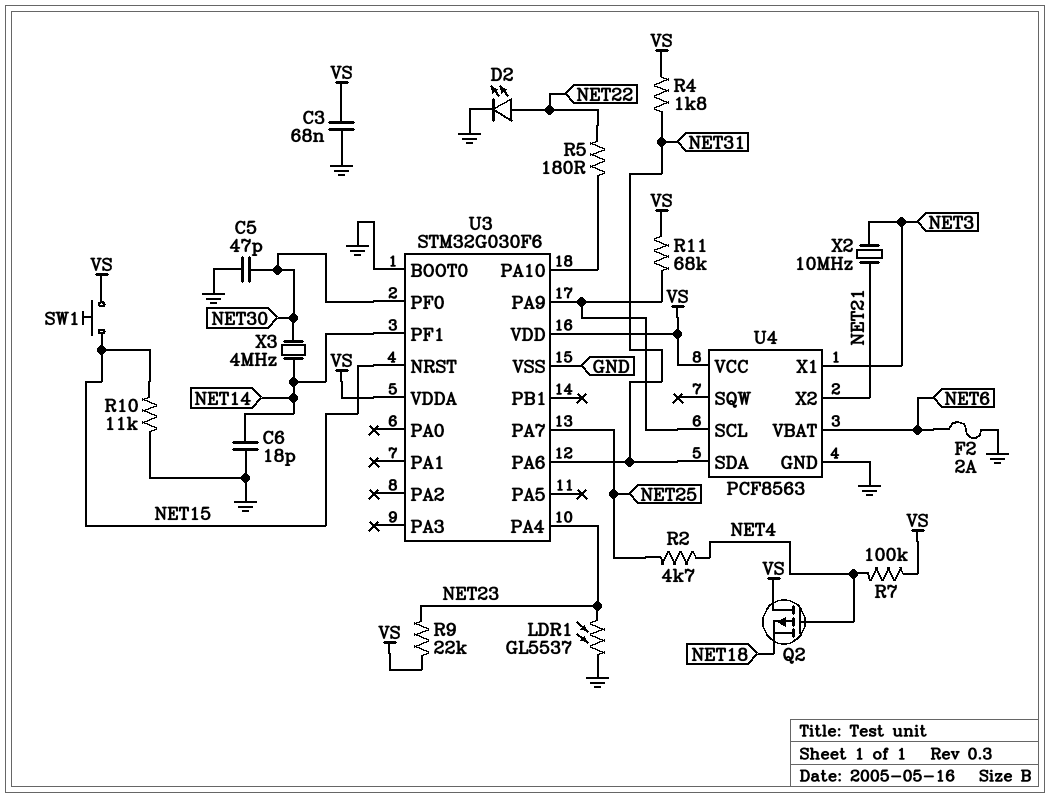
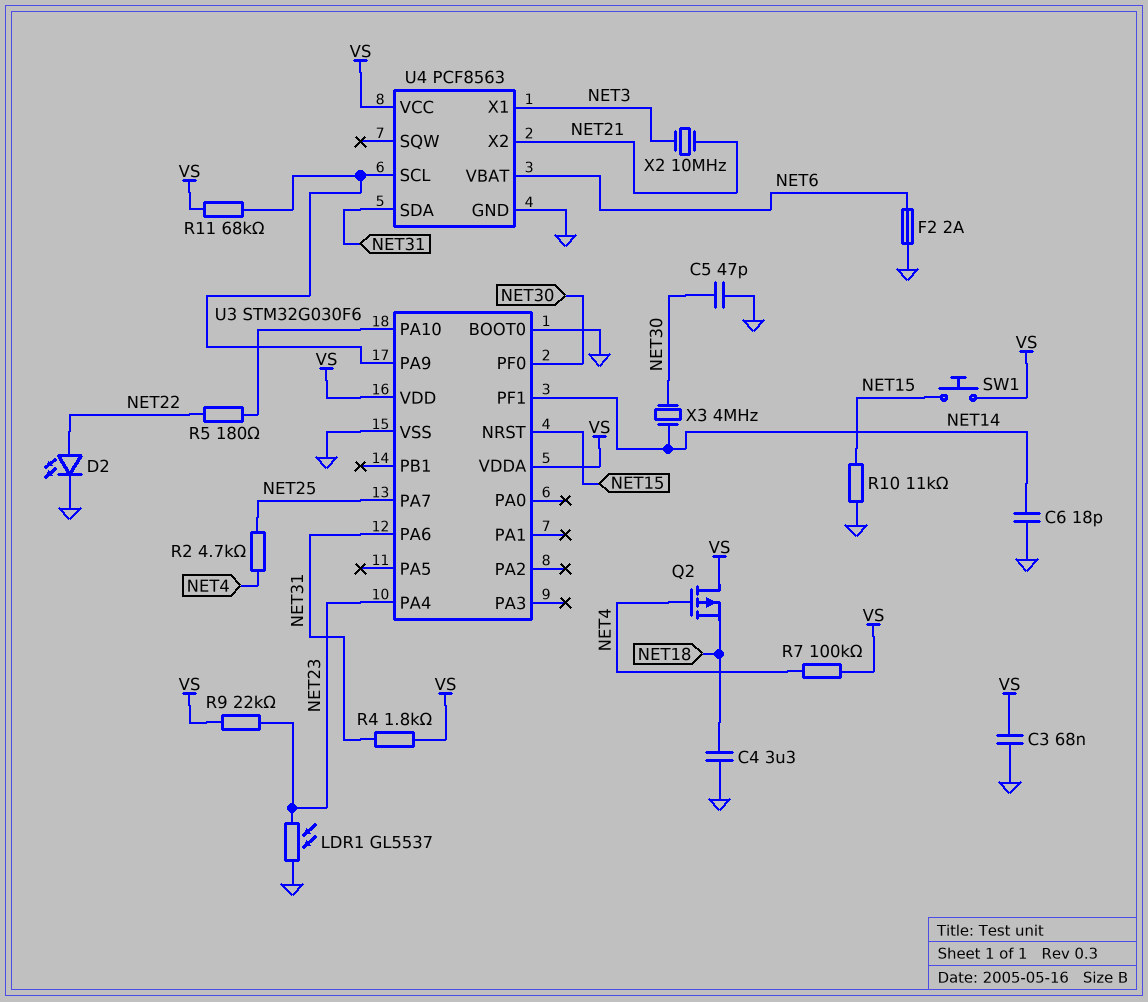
C4: none -> 3.3uF (GND, NET18)

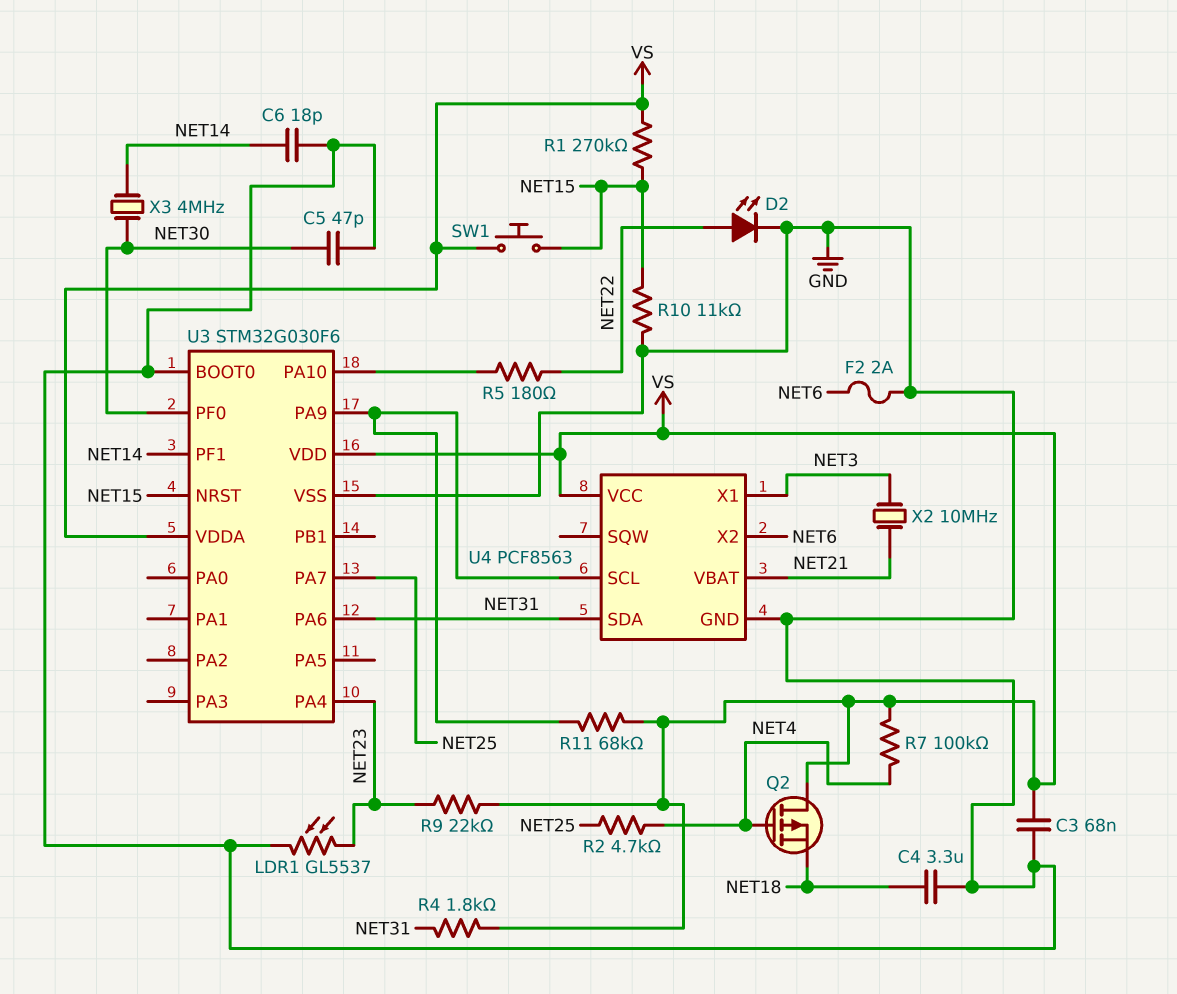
R1: none -> 270k (NET15, VS)
U4 pin VBAT: NET6 -> NET21
U4 pin X2: NET21 -> NET6

